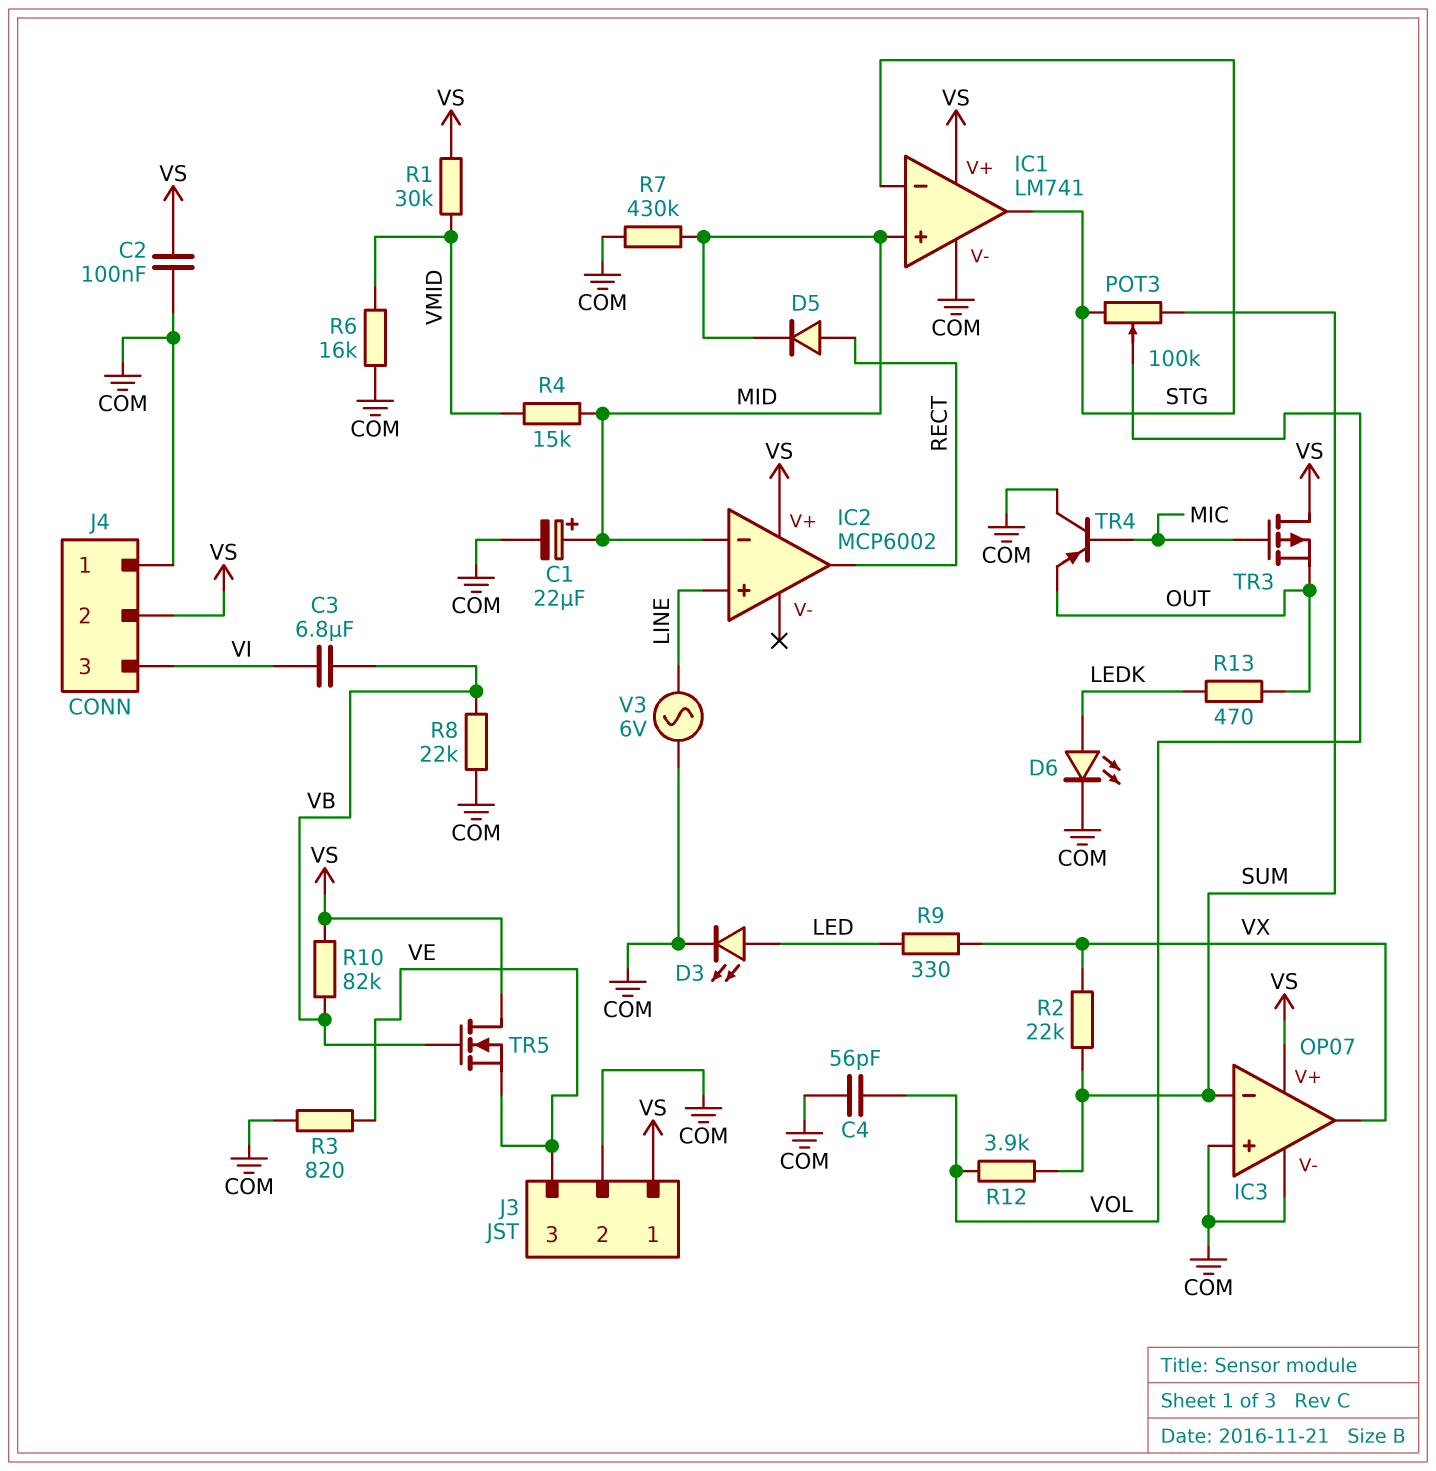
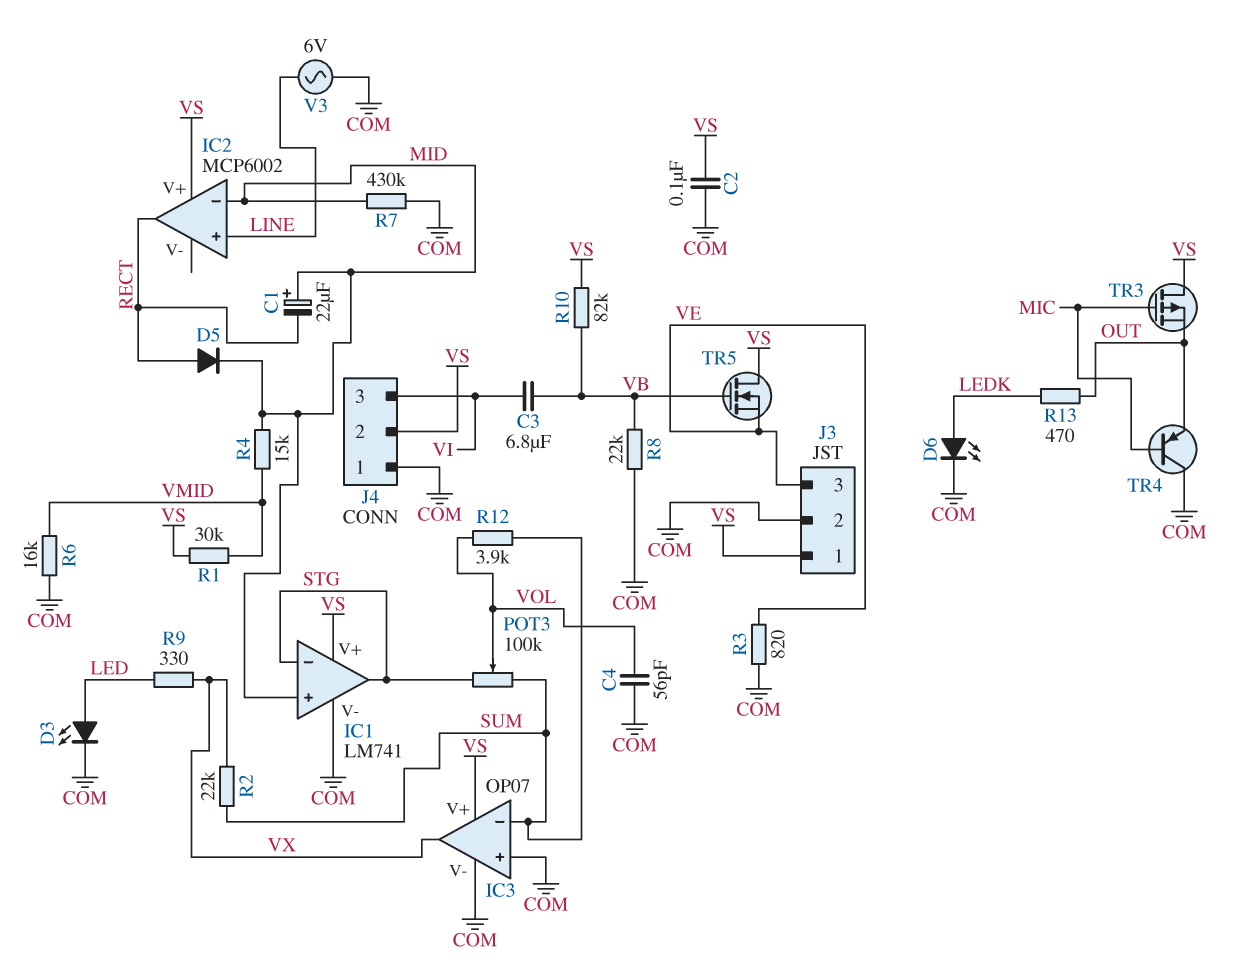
C1: 22uF (plus MID, minus COM) -> 22uF (plus MID, minus RECT)

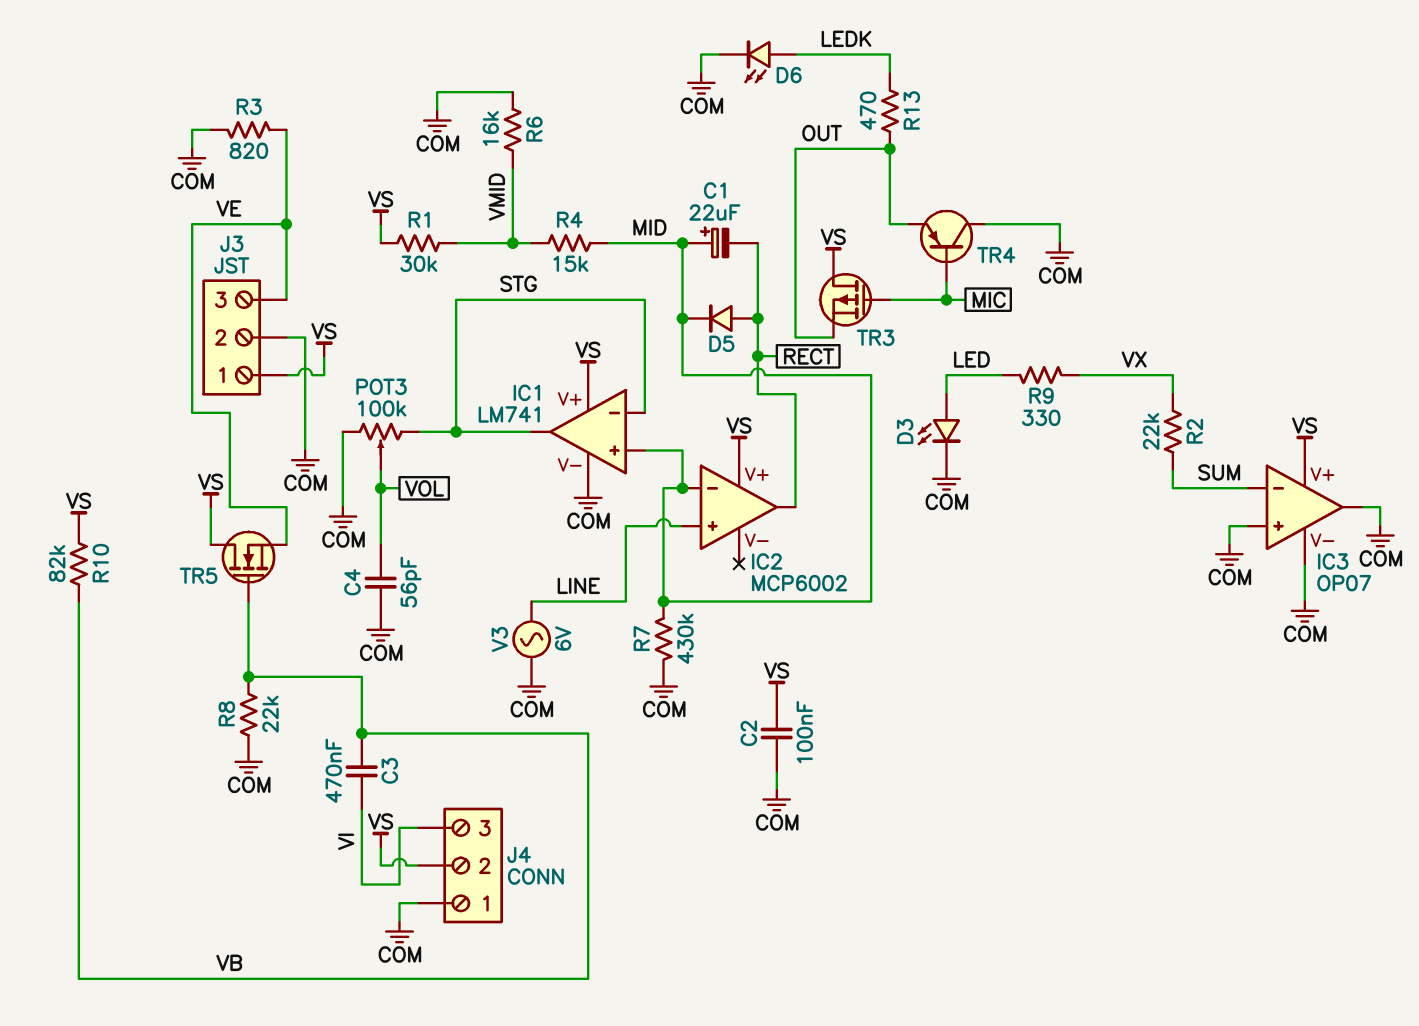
C3: 6.8uF (VB, VI) -> 470nF (VB, VI)
IC3 pin out: VX -> COM
POT3: 100k (STG, SUM, wiper VOL) -> 100k (COM, STG, wiper VOL)
R12: 3.9k (SUM, VOL) -> none

